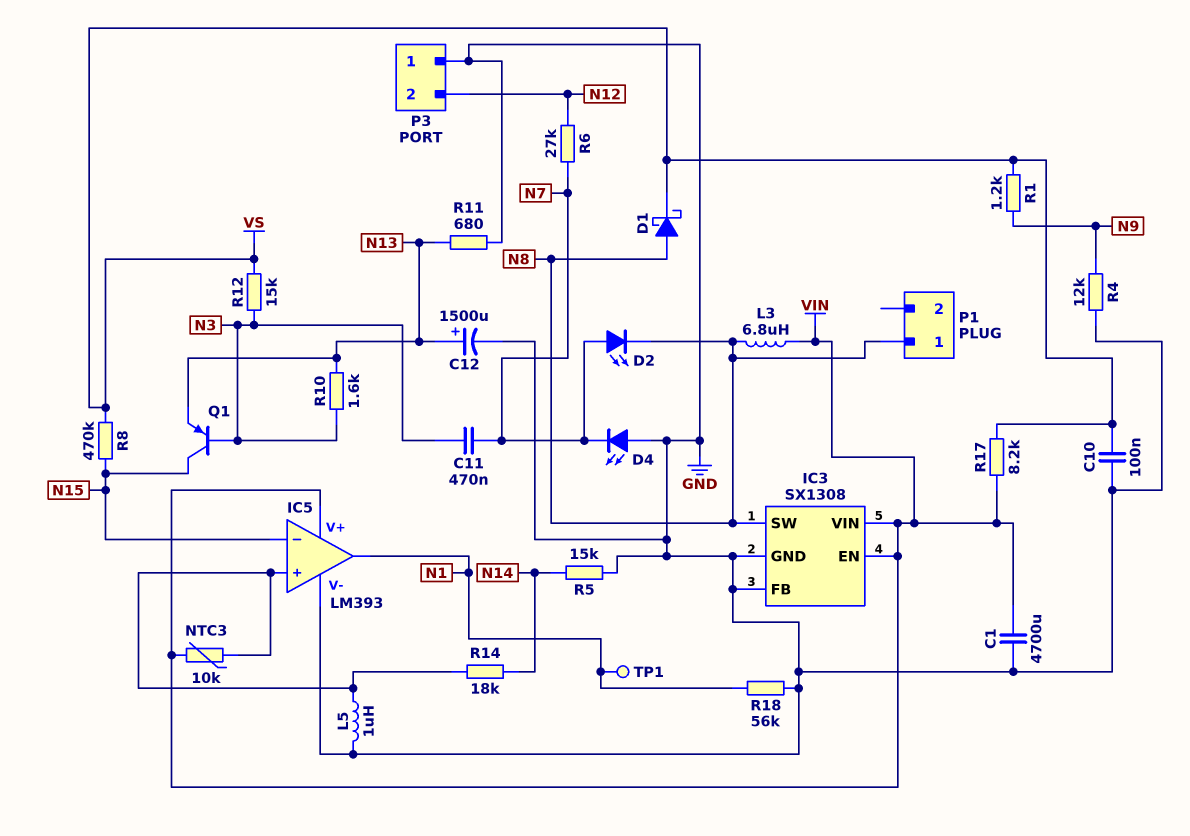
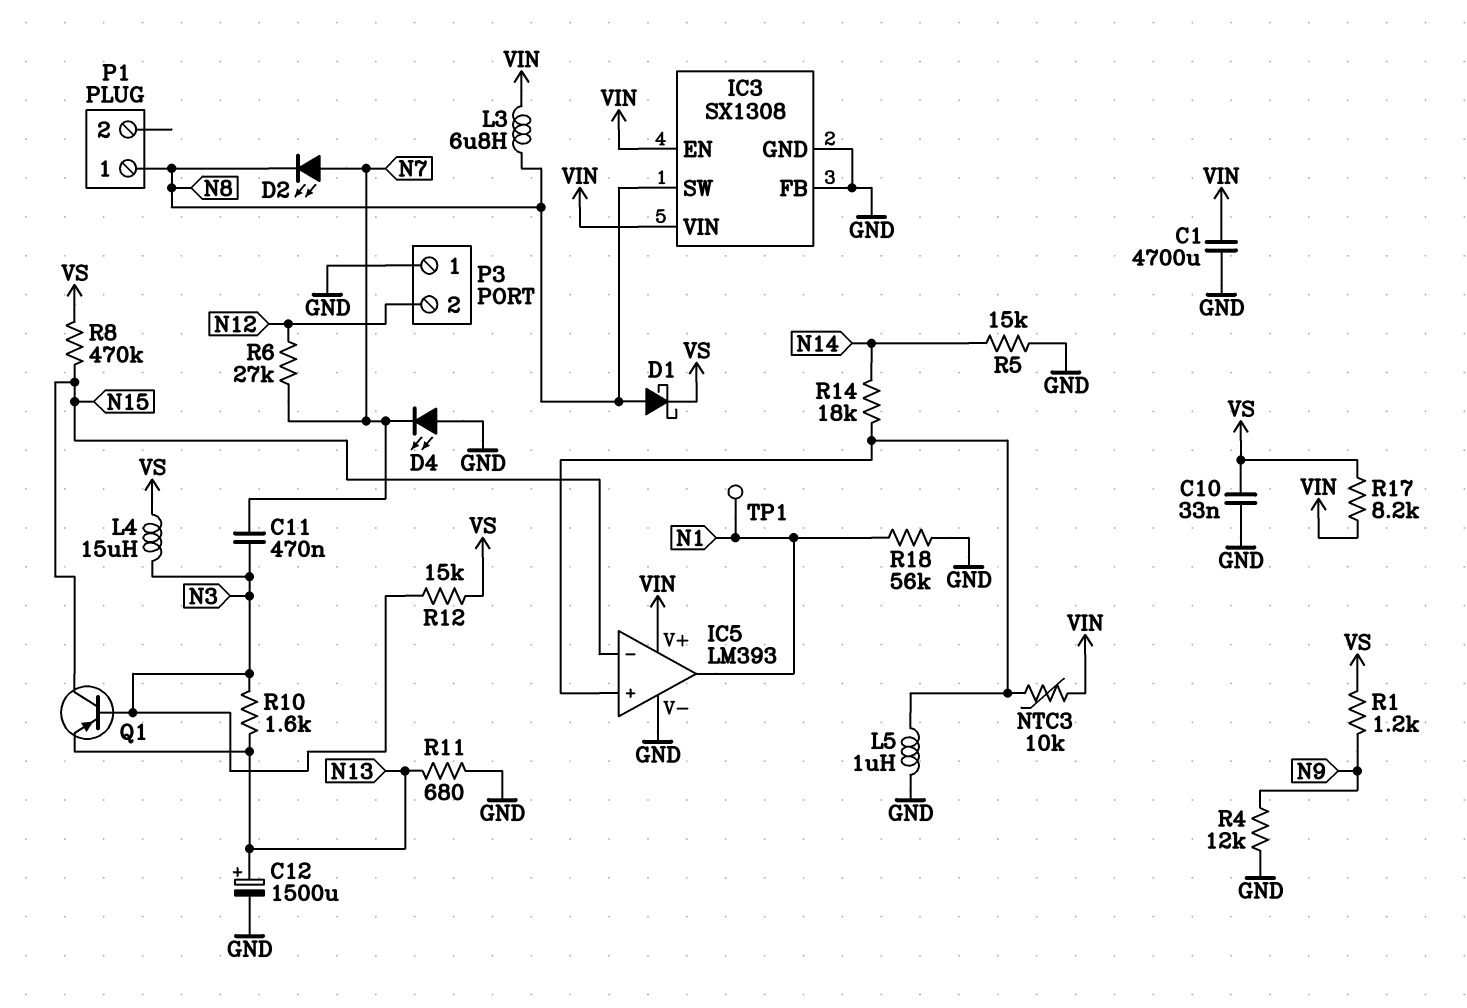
C10: 100nF (GND, VS) -> 33nF (GND, VS)
L4: none -> 15uH (N3, VS)

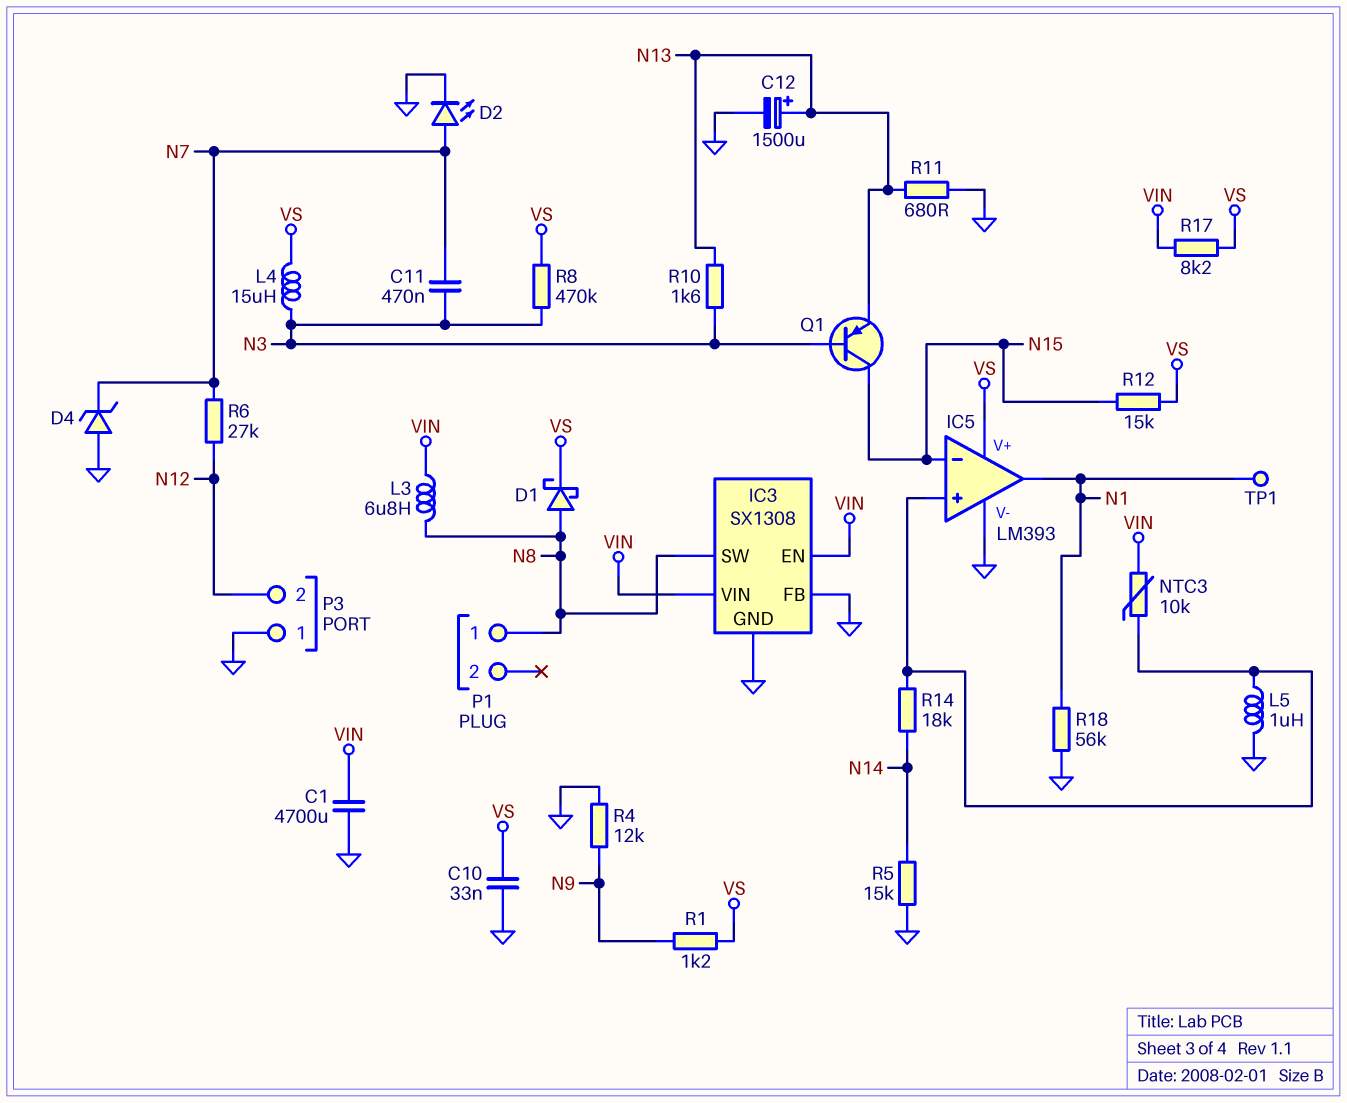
D2: LED (A N7, K N8) -> LED (A N7, K GND)
D4: LED (A GND, K N7) -> zener (A GND, K N7)
IC5 pin V+: VIN -> VS
R8: 470k (N15, VS) -> 470k (N3, VS)
R12: 15k (N3, VS) -> 15k (N15, VS)

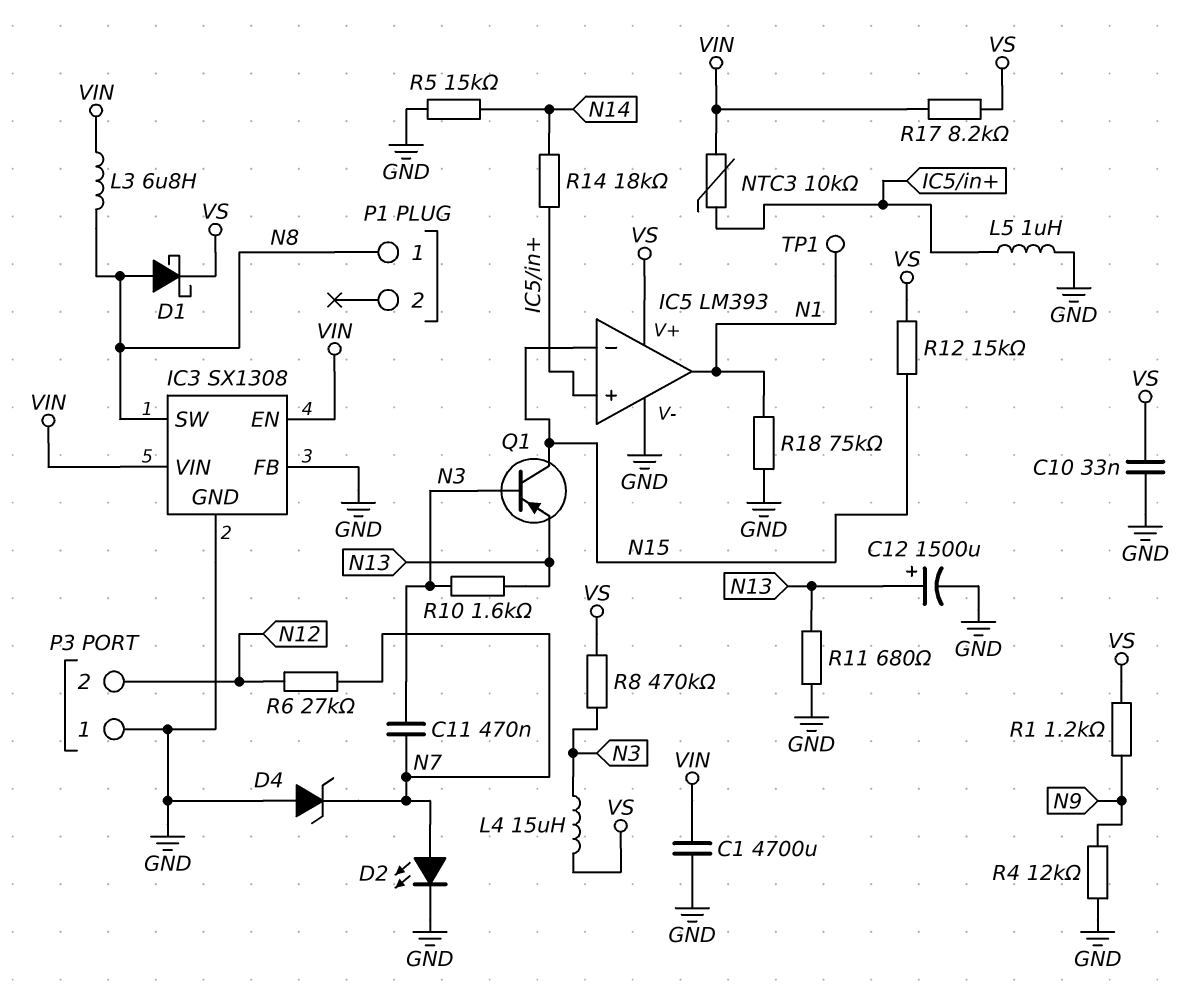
R18: 56k (GND, N1) -> 75k (GND, N1)

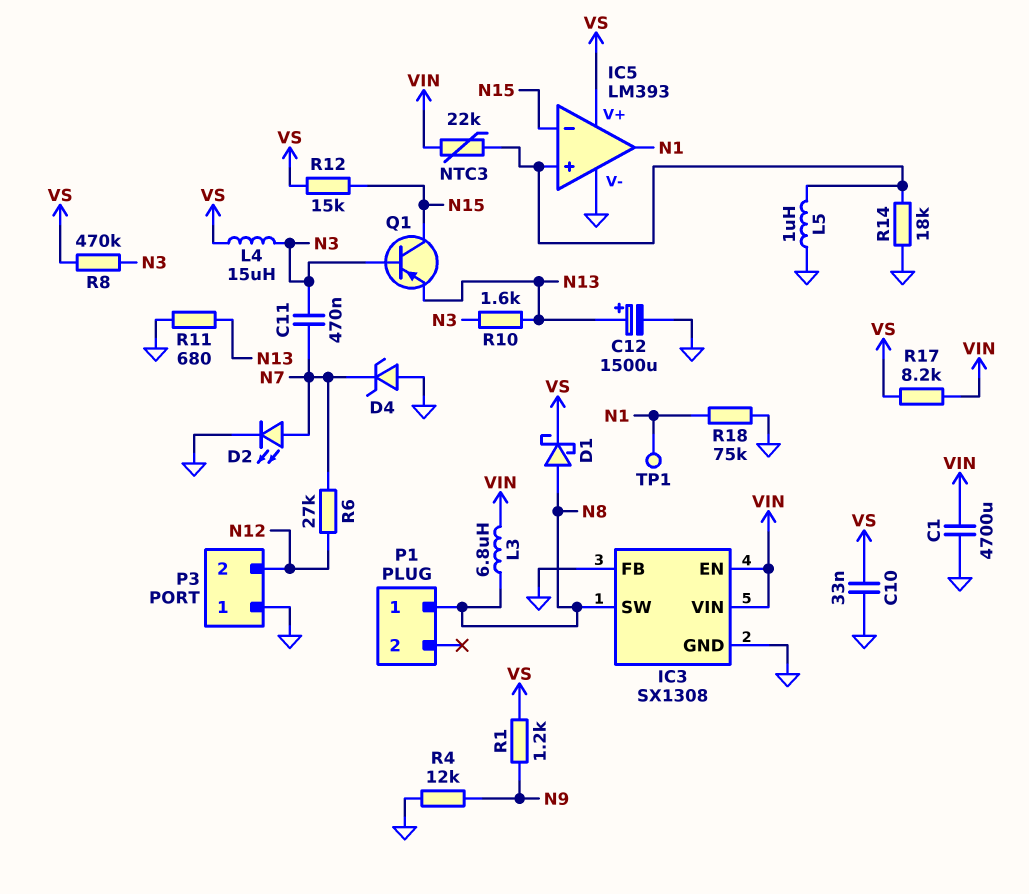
NTC3: 10k (IC5/in+, VIN) -> 22k (IC5/in+, VIN)
R5: 15k (GND, N14) -> none
R14: 18k (IC5/in+, N14) -> 18k (GND, IC5/in+)

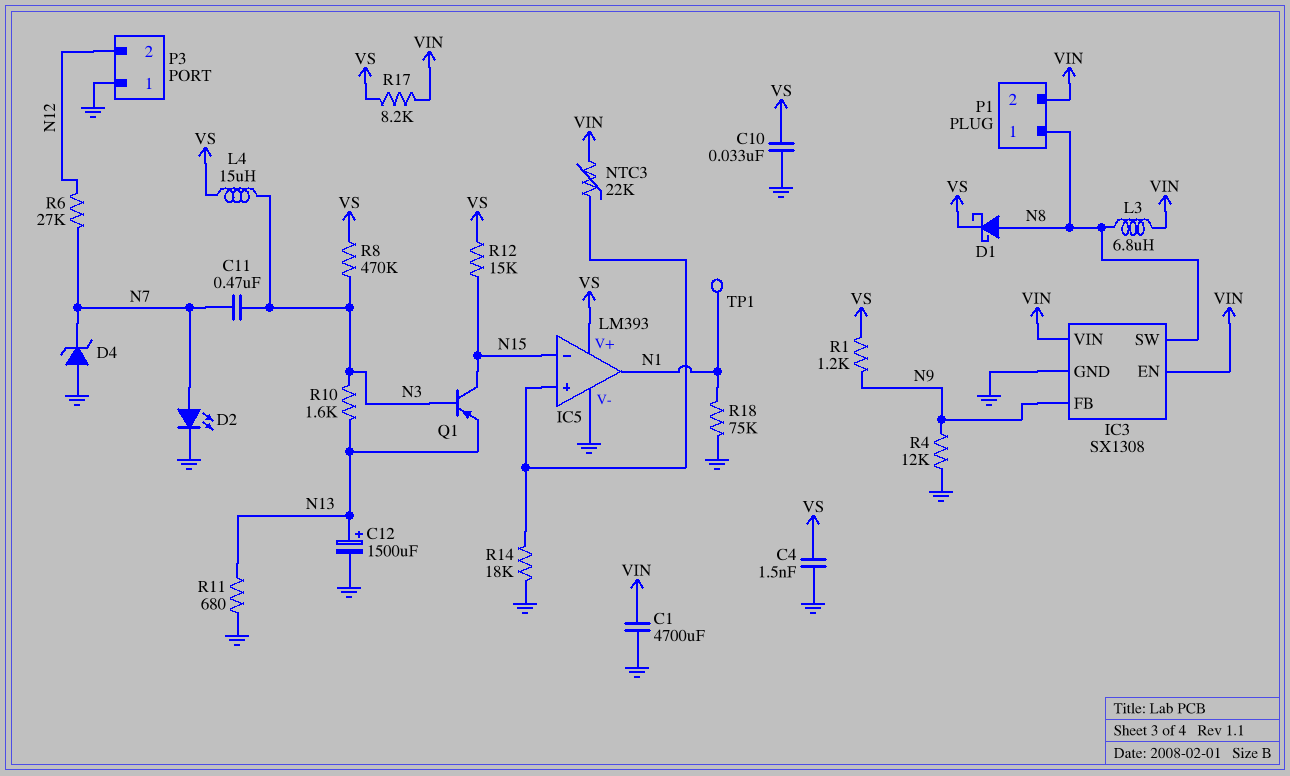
C4: none -> 1.5nF (GND, VS)
IC3 pin FB: GND -> N9
L5: 1uH (GND, IC5/in+) -> none
P1 pin 2: none -> VIN

